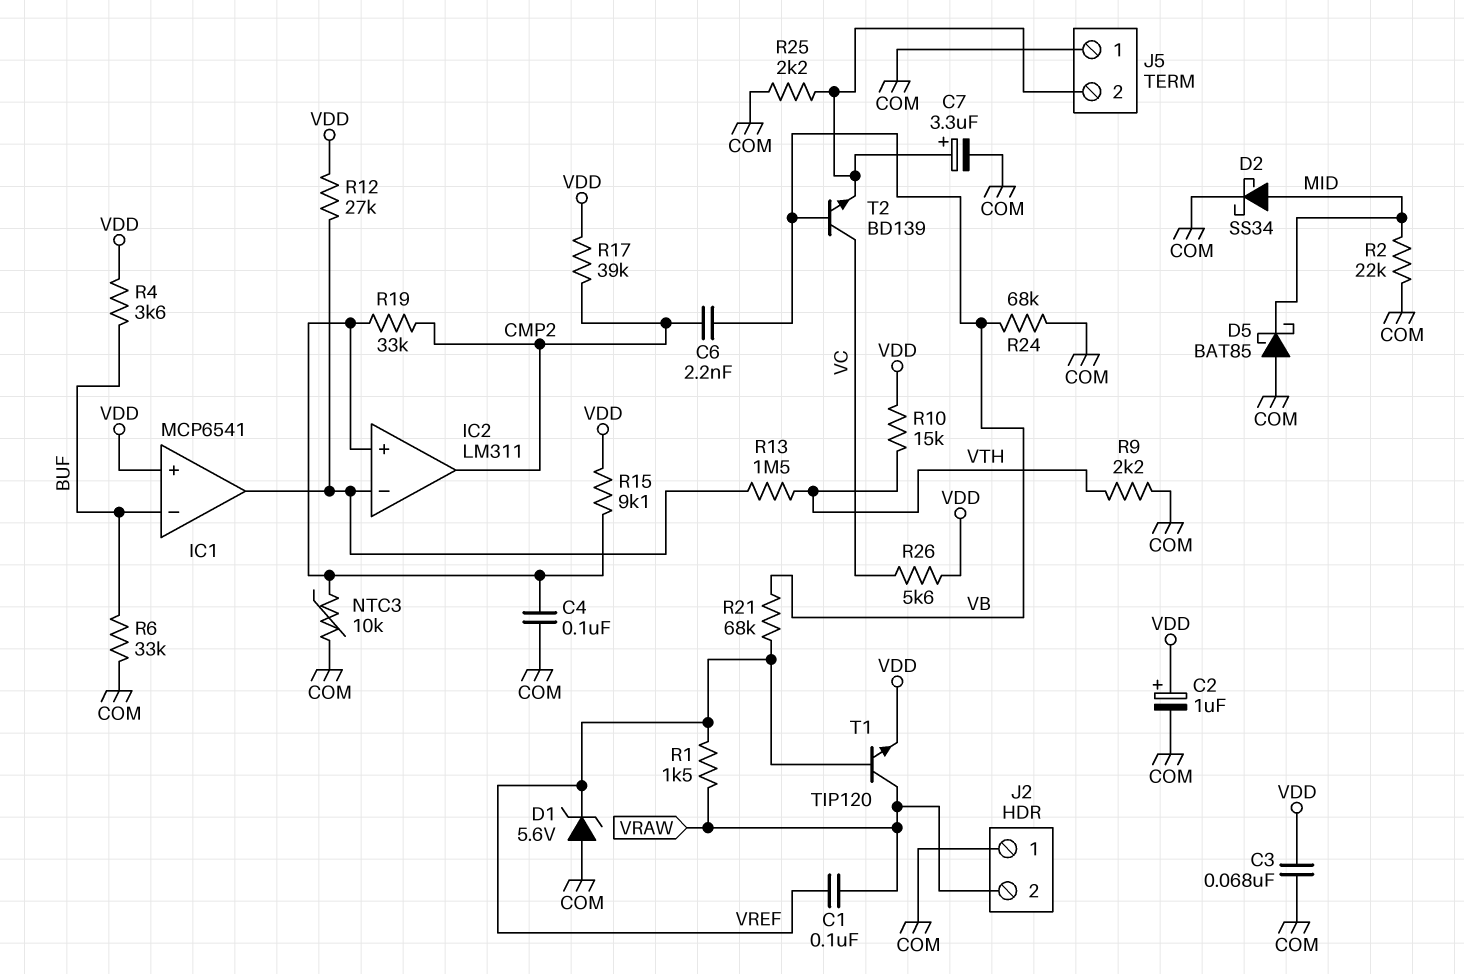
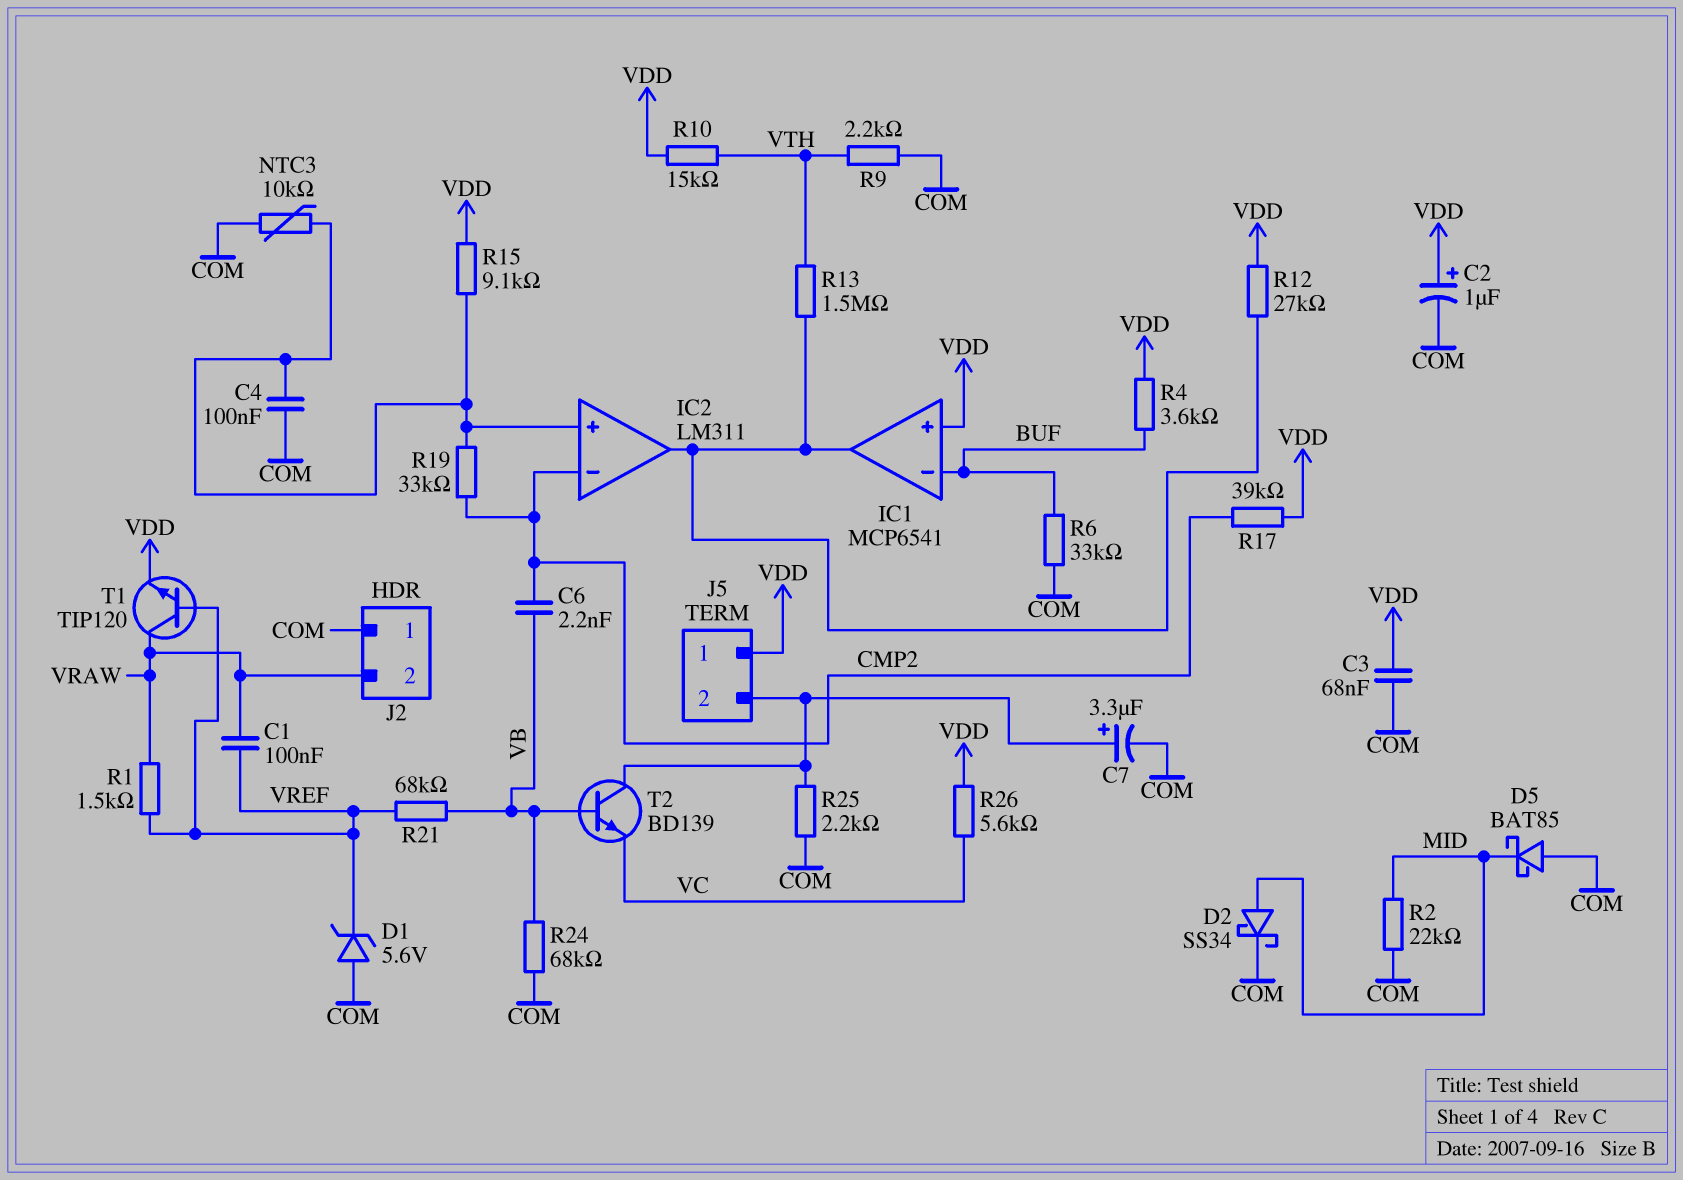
IC2 pin in-: IC1/out -> CMP2
IC2 pin out: CMP2 -> IC1/out
J5 pin 1: COM -> VDD
T2: NPN BD139 (B VB, C VC, E J5/2) -> NPN BD139 (B VB, C J5/2, E VC)

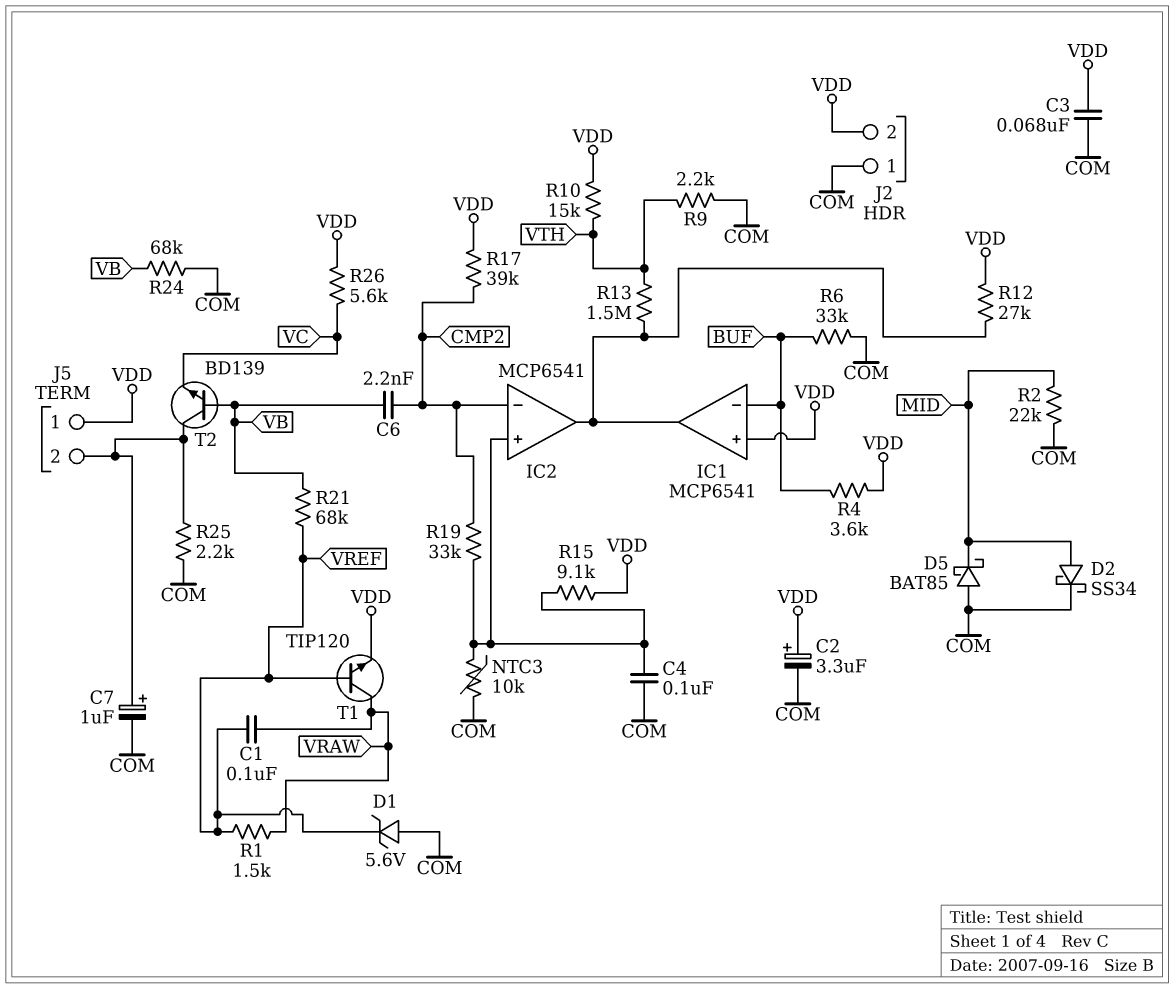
C2: 1uF (plus VDD, minus COM) -> 3.3uF (plus VDD, minus COM)
C7: 3.3uF (plus J5/2, minus COM) -> 1uF (plus J5/2, minus COM)
IC2: LM311 -> MCP6541
J2 pin 2: VRAW -> VDD

